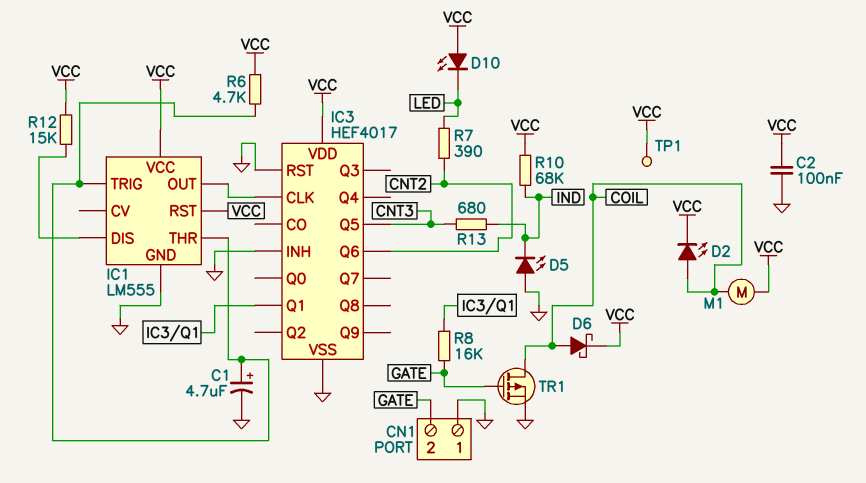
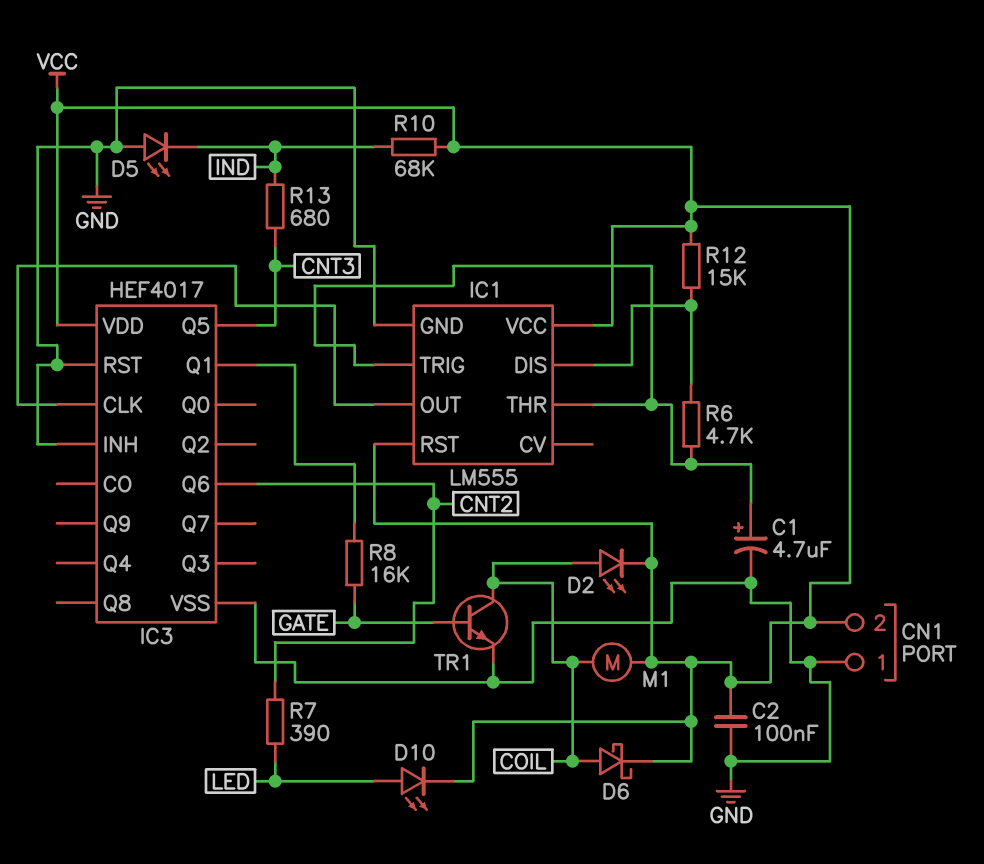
CN1 pin 2: GATE -> VCC
D10: LED (A VCC, K LED) -> LED (A LED, K VCC)
R6: 4.7k (IC1/THR, VCC) -> 4.7k (IC1/DIS, IC1/THR)
TP1: test point (VCC) -> none
TR1: PMOS (G GATE, D COIL, S GND) -> NPN (B GATE, C COIL, E GND)

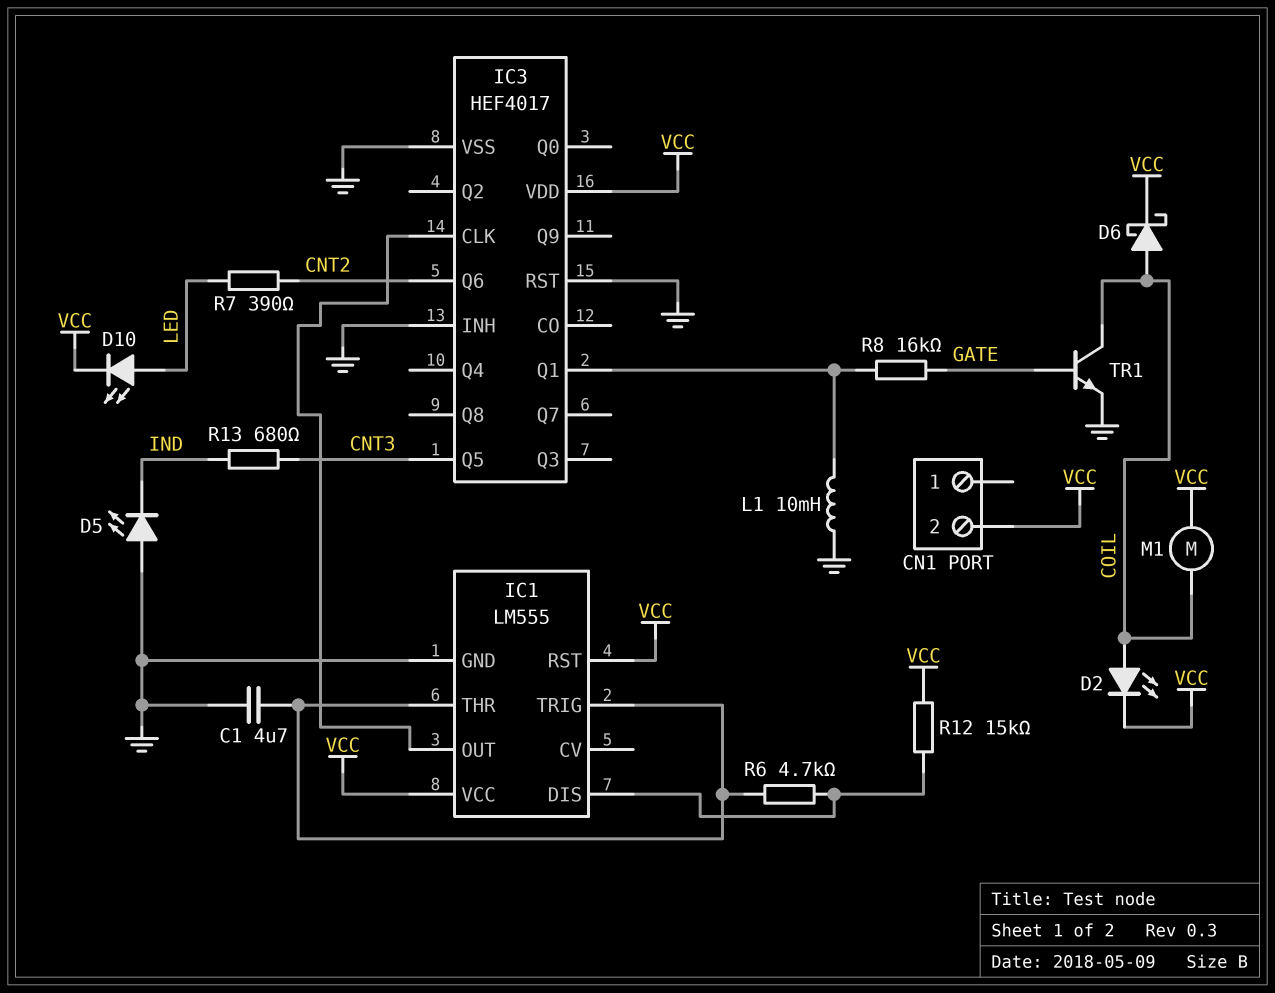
C1: 4.7uF (plus IC1/THR, minus GND) -> 4.7uF (GND, IC1/THR)
C2: 100nF (GND, VCC) -> none
CN1 pin 1: GND -> none
L1: none -> 10mH (GND, IC3/Q1)
R10: 68k (IND, VCC) -> none

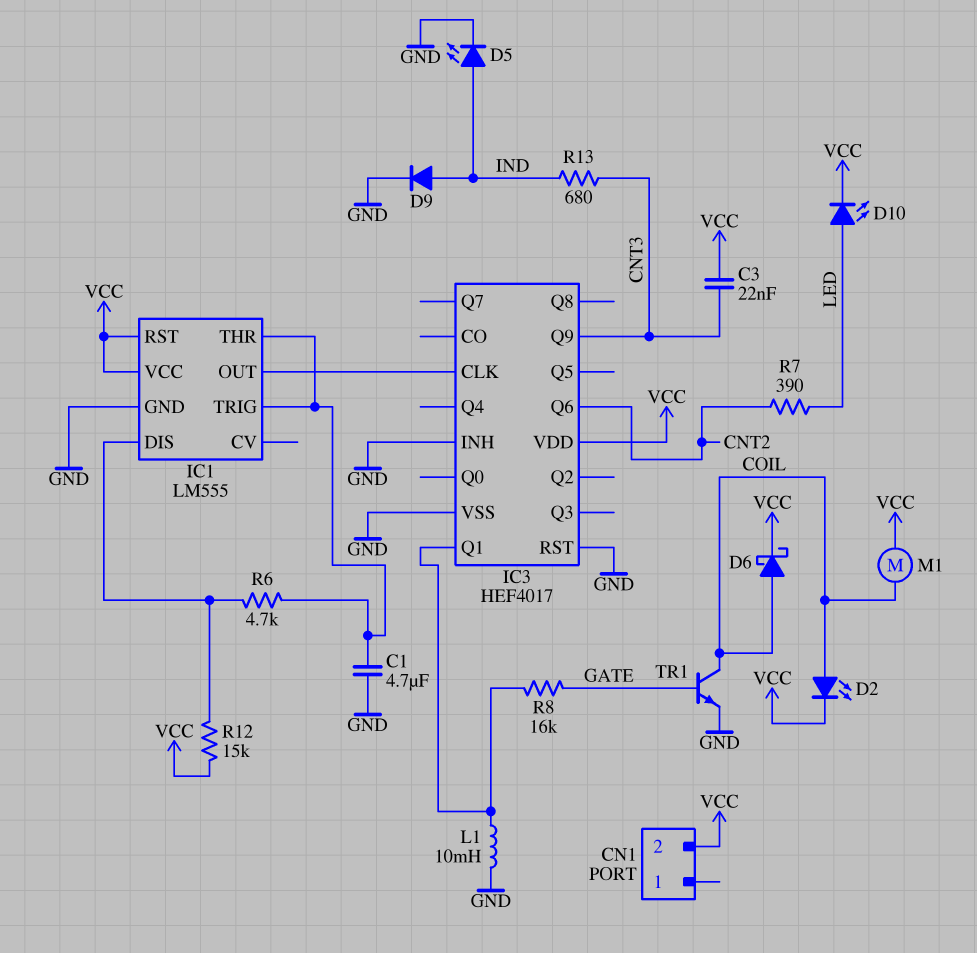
C3: none -> 22nF (CNT3, VCC)
D5: LED (A GND, K IND) -> LED (A IND, K GND)
D9: none -> diode (A IND, K GND)
IC3 pin Q5: CNT3 -> none
IC3 pin Q9: none -> CNT3

